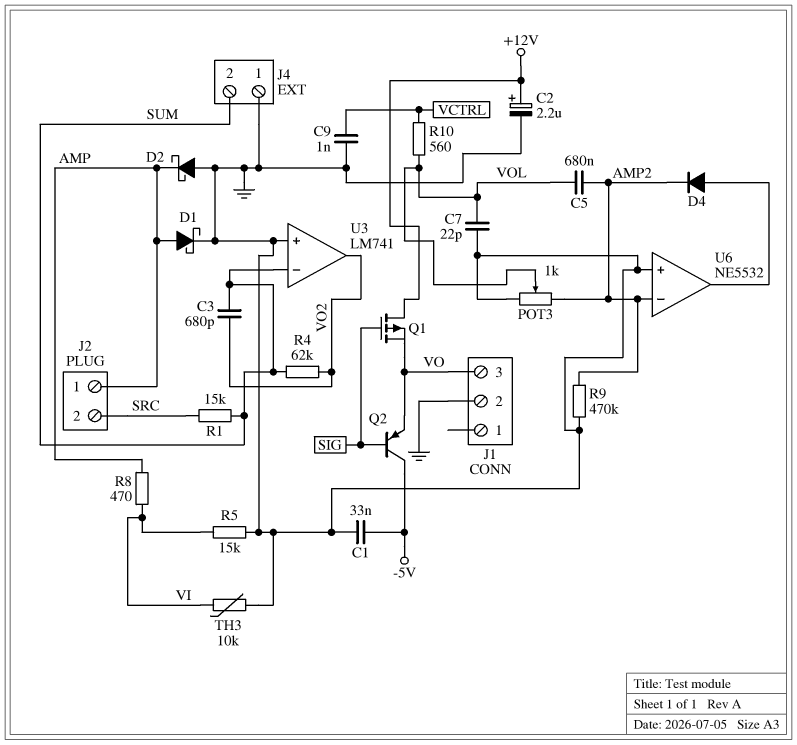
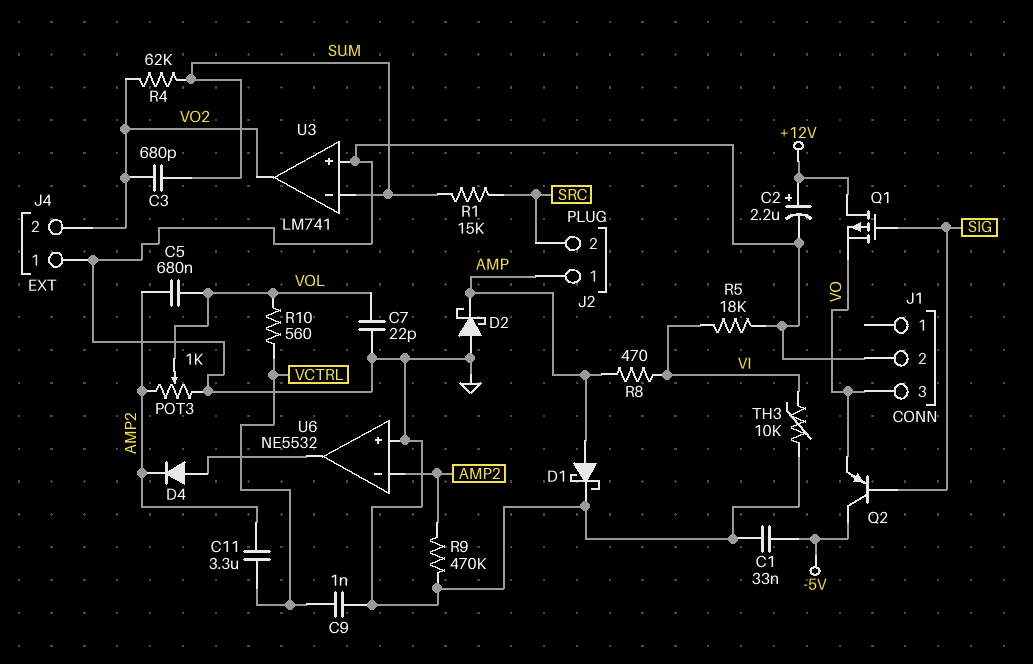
C11: none -> 3.3uF (AMP2, VCTRL)
J4 pin 2: SUM -> VO2
R5: 15k (GND, VI) -> 18k (GND, VI)

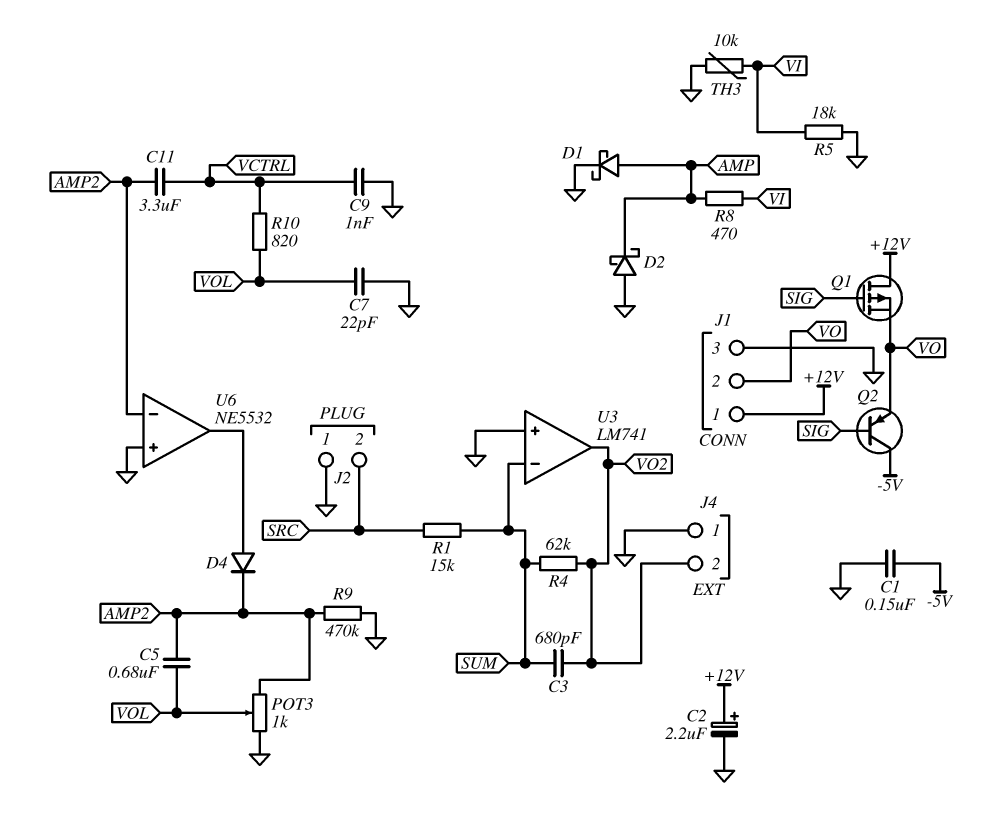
C1: 33nF (-5V, GND) -> 150nF (-5V, GND)
J1 pin 1: none -> +12V
J1 pin 2: GND -> VO
J1 pin 3: VO -> GND
J2 pin 1: AMP -> GND
R10: 560 (VCTRL, VOL) -> 820 (VCTRL, VOL)

